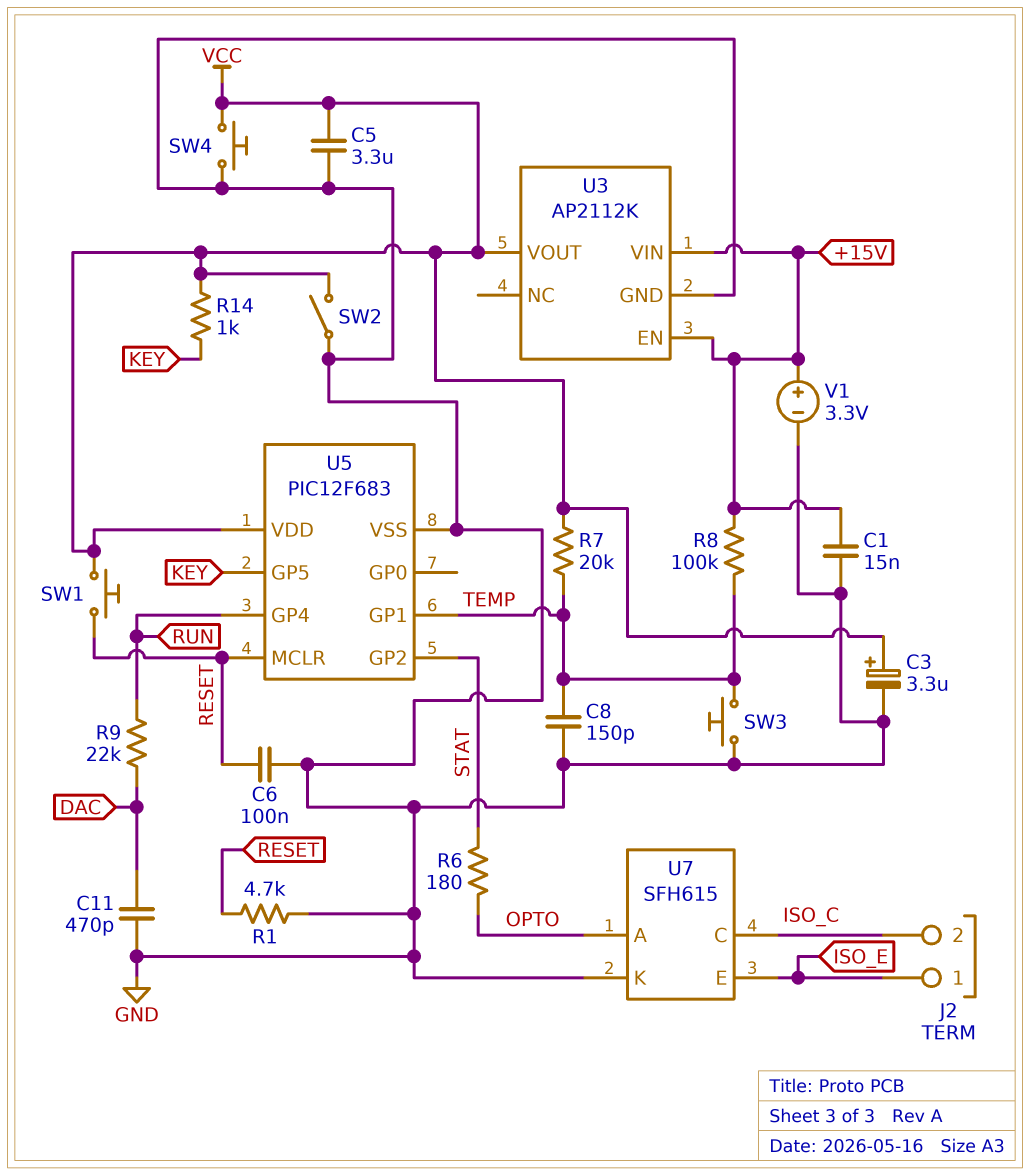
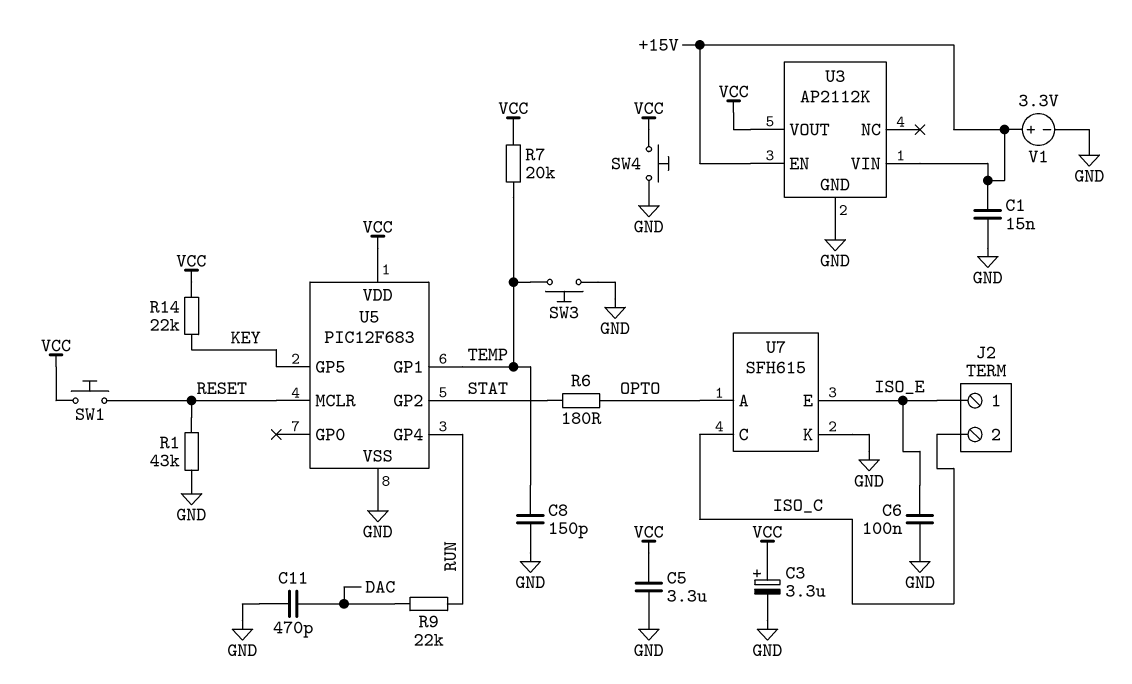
C6: 100nF (GND, RESET) -> 100nF (GND, ISO_E)
R1: 4.7k (GND, RESET) -> 43k (GND, RESET)
R8: 100k (+15V, TEMP) -> none
R14: 1k (KEY, VCC) -> 22k (KEY, VCC)
SW2: switch (GND, VCC) -> none

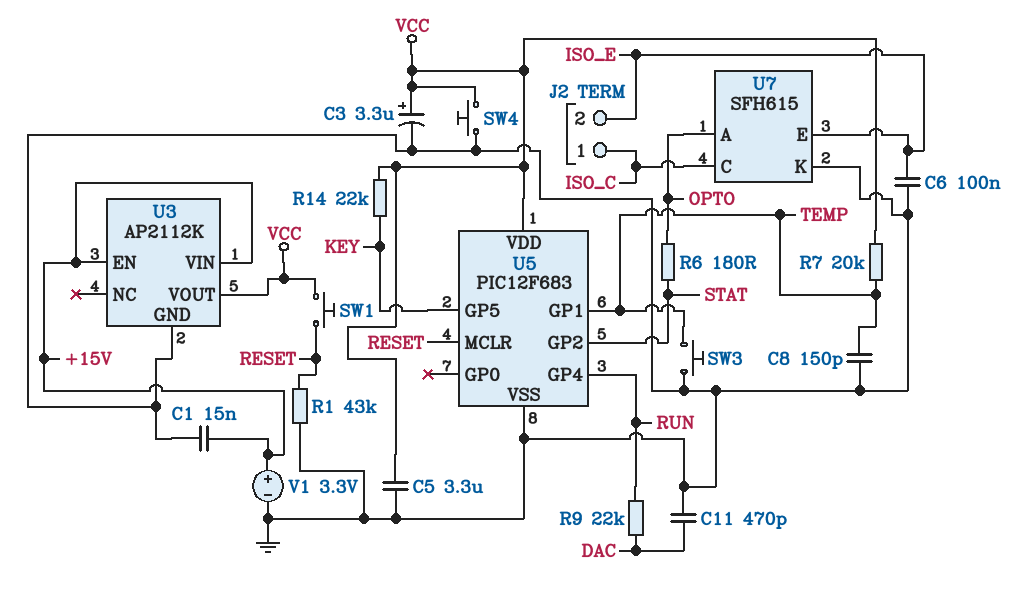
J2 pin 1: ISO_E -> ISO_C
J2 pin 2: ISO_C -> ISO_E

